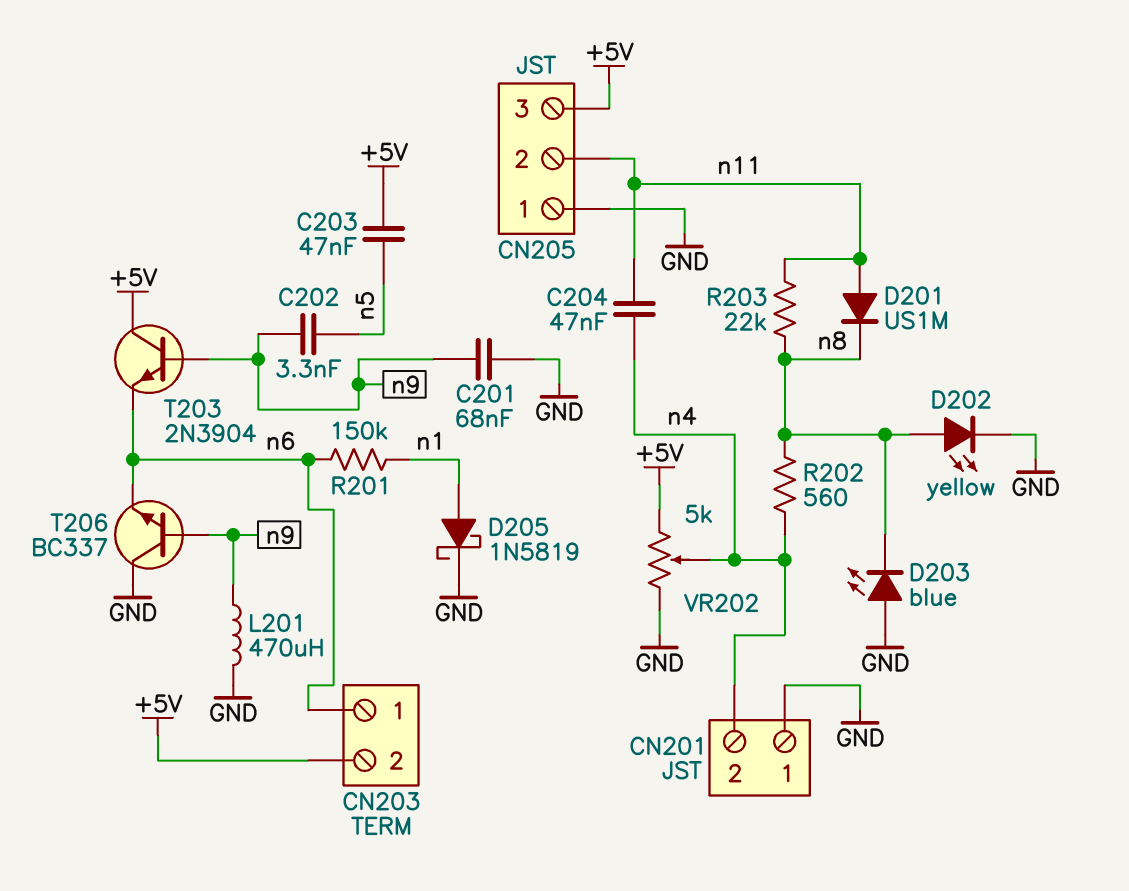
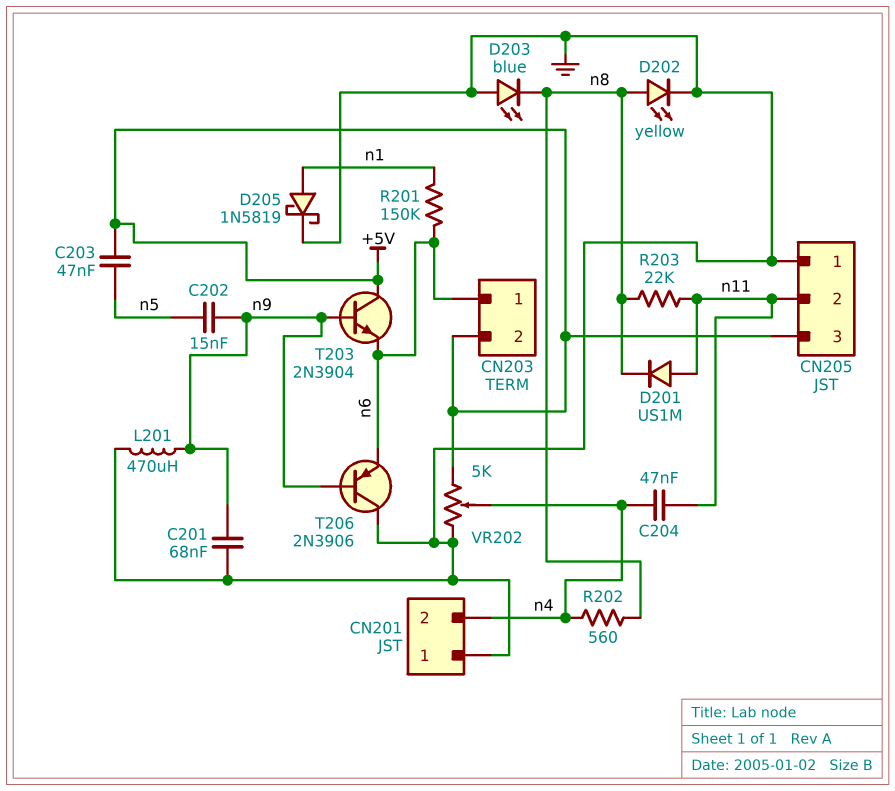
C202: 3.3nF (n5, n9) -> 15nF (n5, n9)
T206: NPN BC337 (B n9, C GND, E n6) -> PNP 2N3906 (B n9, C GND, E n6)

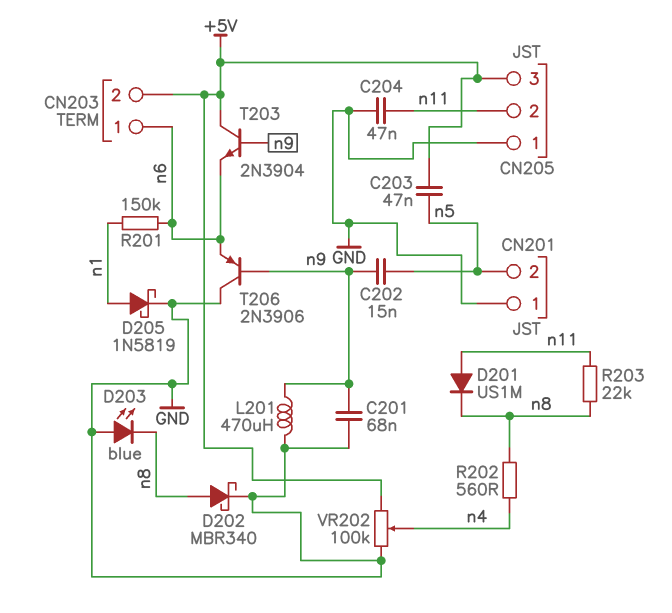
C204: 47nF (n4, n11) -> 47nF (GND, n11)
CN201 pin 2: n4 -> n5
D202: LED yellow (A n8, K GND) -> schottky MBR340 (A n8, K GND)
VR202: 5k (+5V, GND, wiper n4) -> 100k (+5V, GND, wiper n4)

